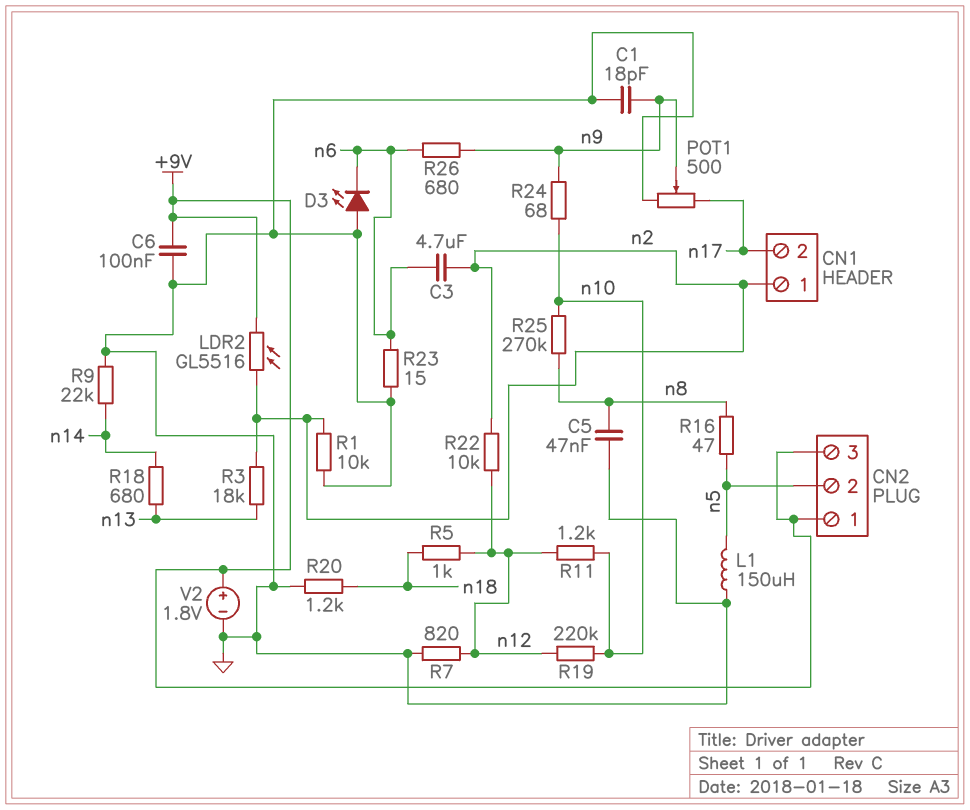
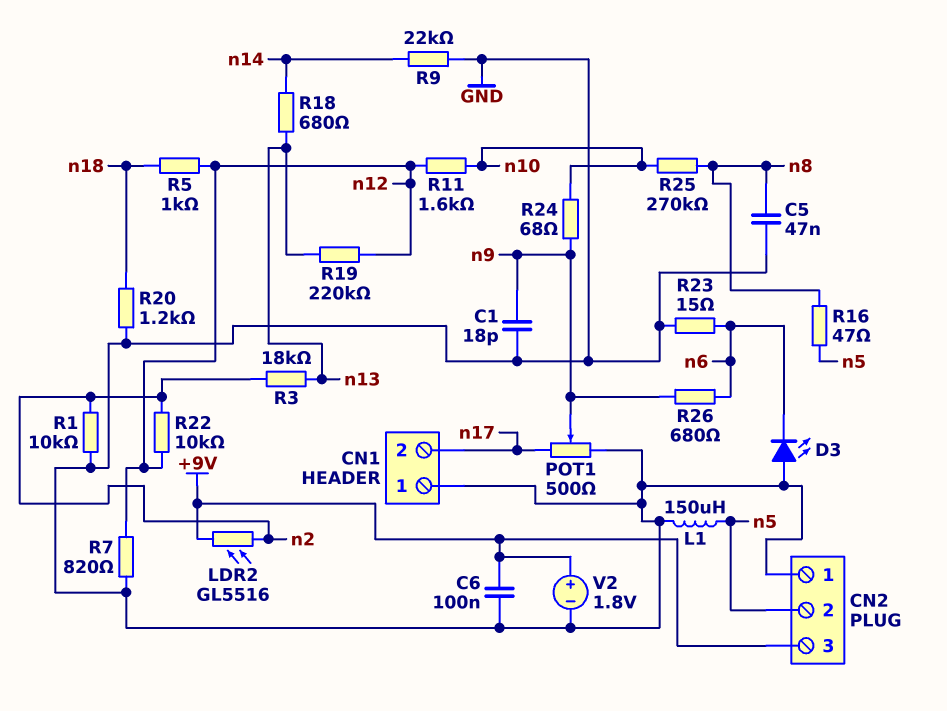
C3: 4.7uF (n2, n6) -> none
CN1 pin 1: n2 -> GND
CN2 pin 1: +9V -> GND
R11: 1.2k (n10, n12) -> 1.6k (n10, n12)
R19: 220k (n10, n12) -> 220k (n12, n13)

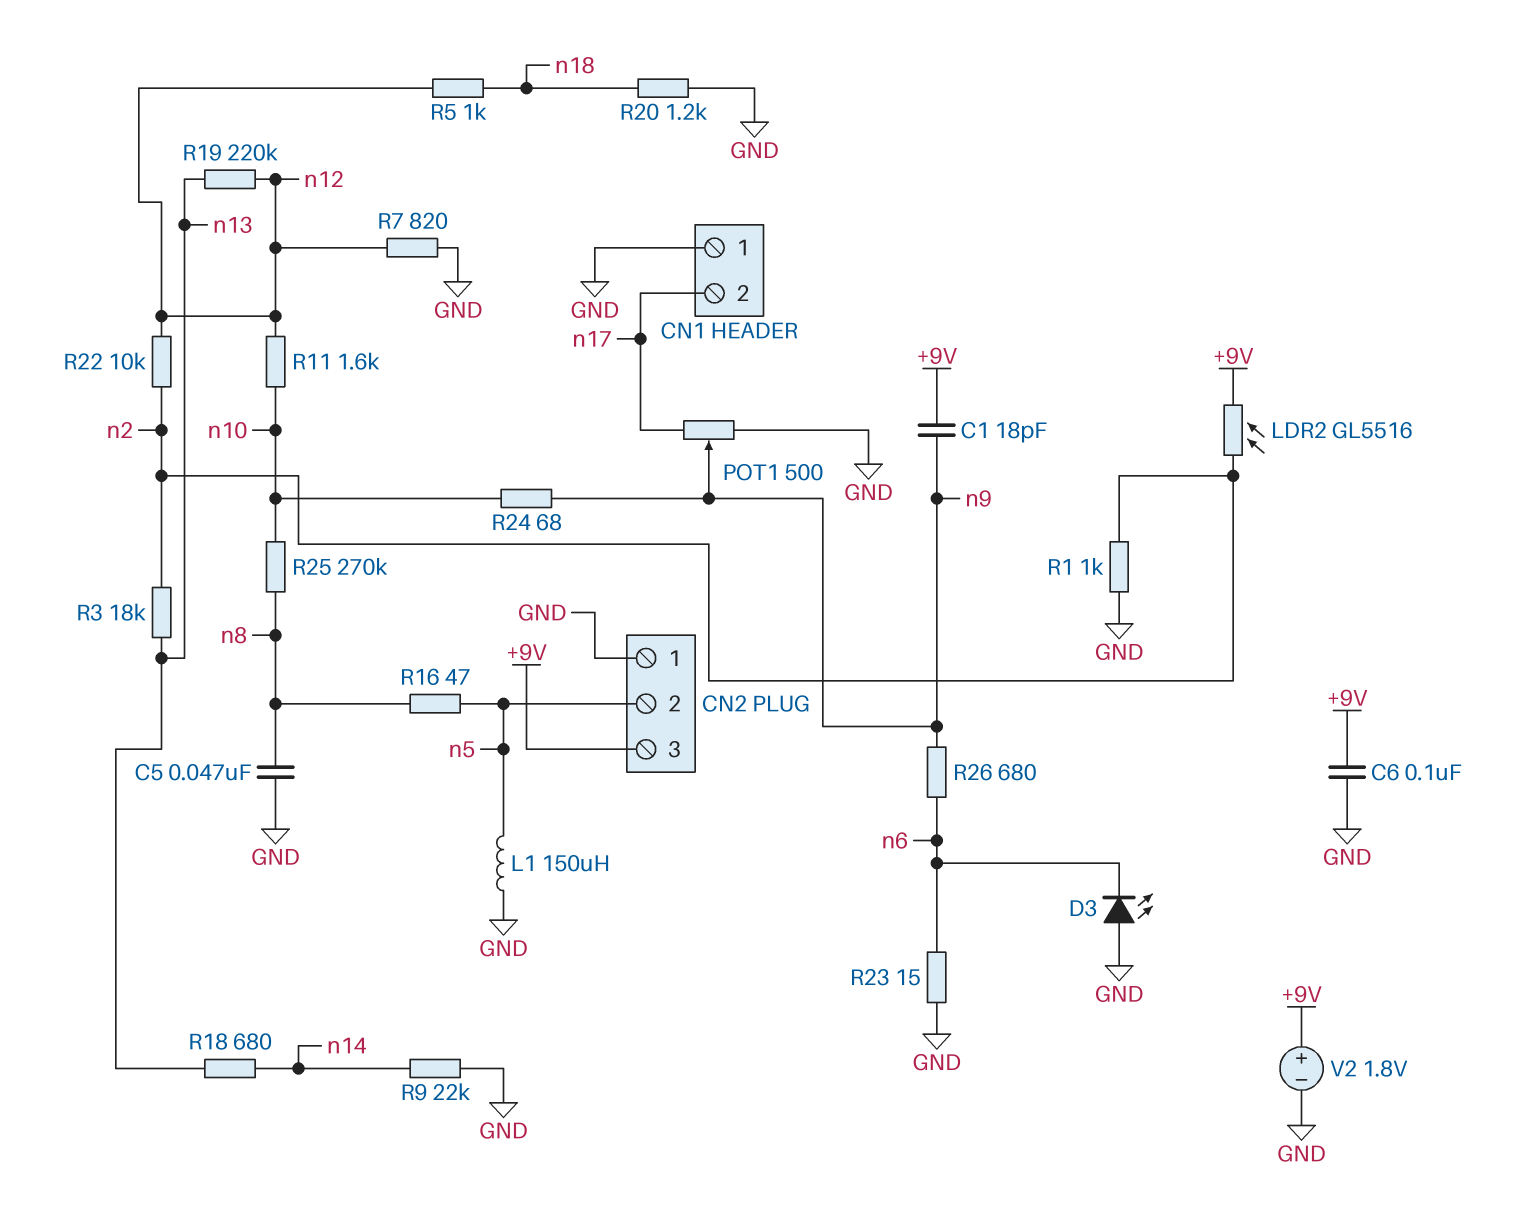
C1: 18pF (GND, n9) -> 18pF (+9V, n9)
R1: 10k (GND, n2) -> 1k (GND, n2)

